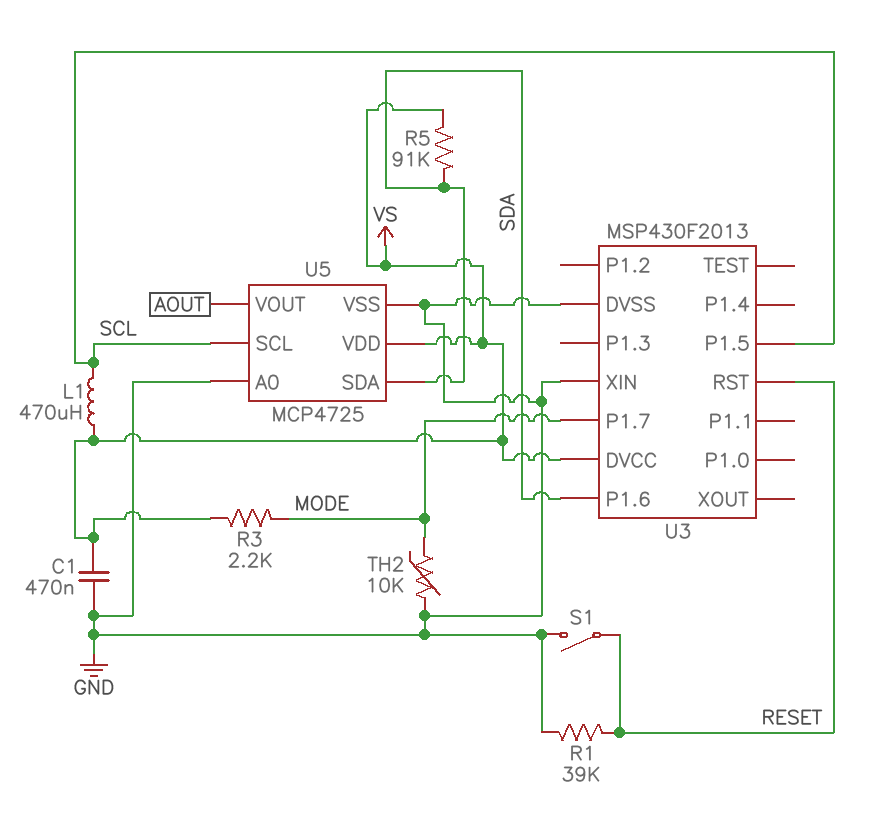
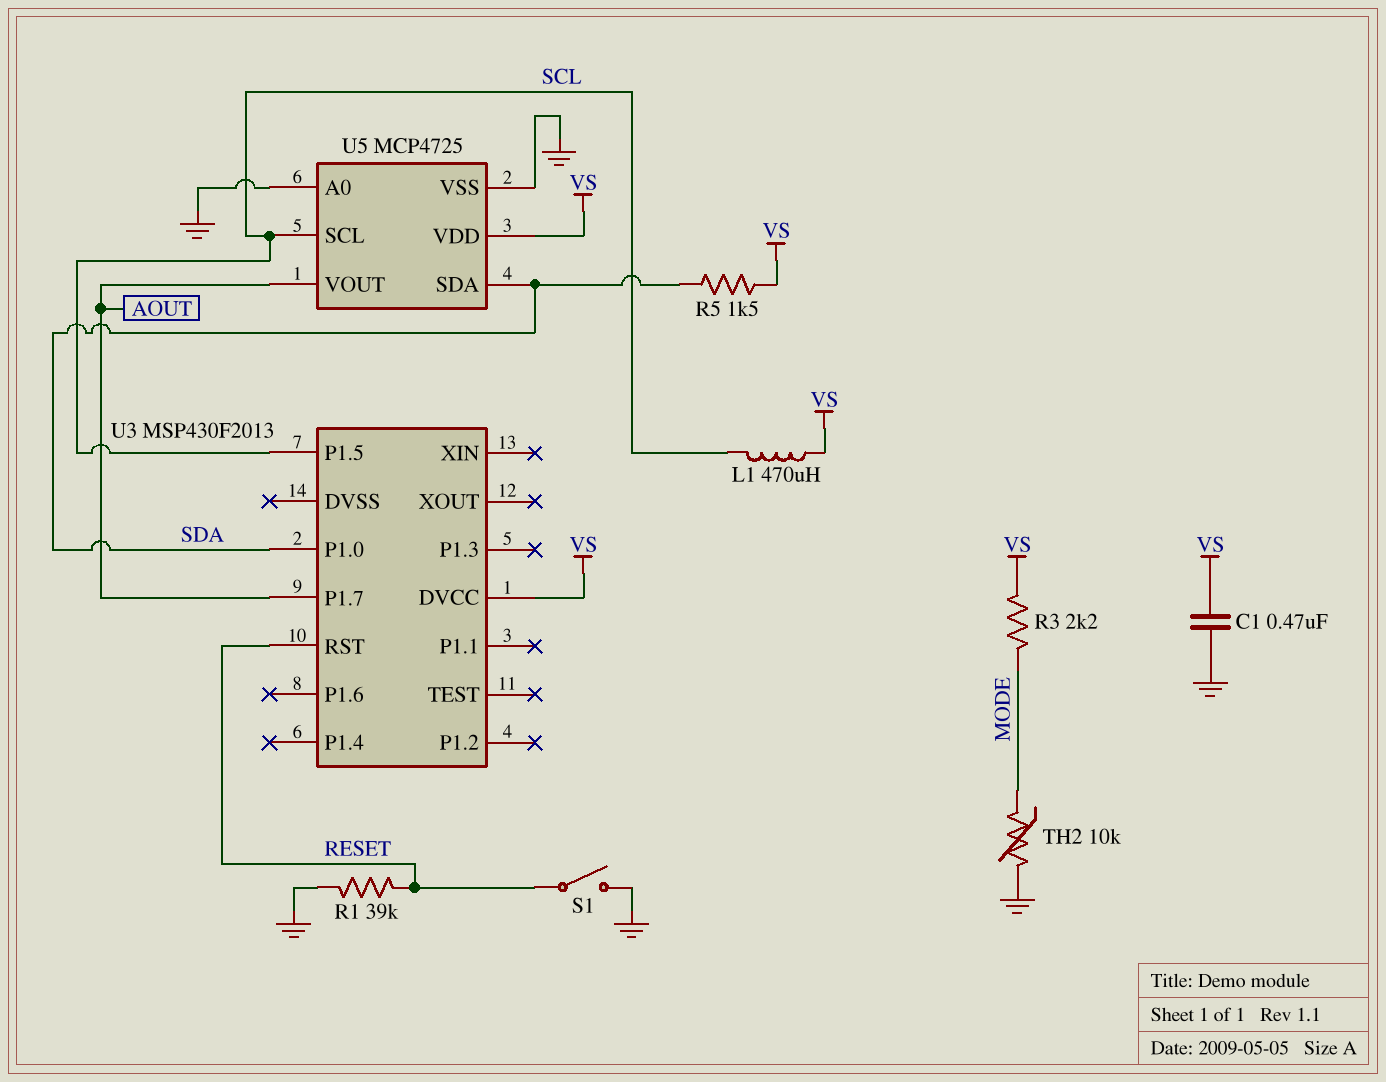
R5: 91k (SDA, VS) -> 1.5k (SDA, VS)
U3 pin DVSS: GND -> none
U3 pin P1.0: none -> SDA
U3 pin P1.6: SDA -> none
U3 pin P1.7: MODE -> AOUT
U3 pin XIN: GND -> none

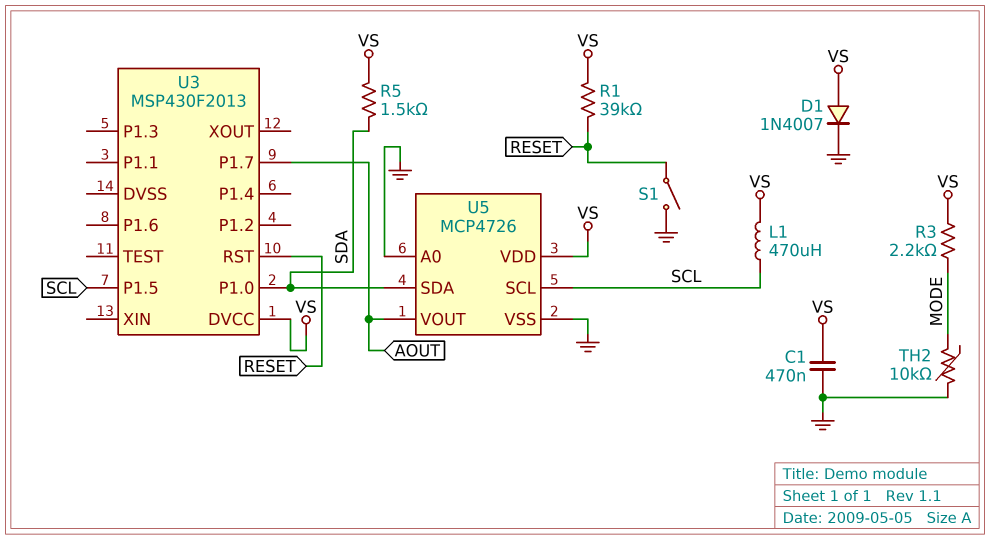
D1: none -> diode 1N4007 (A VS, K GND)
R1: 39k (GND, RESET) -> 39k (RESET, VS)
U5: MCP4725 -> MCP4726

